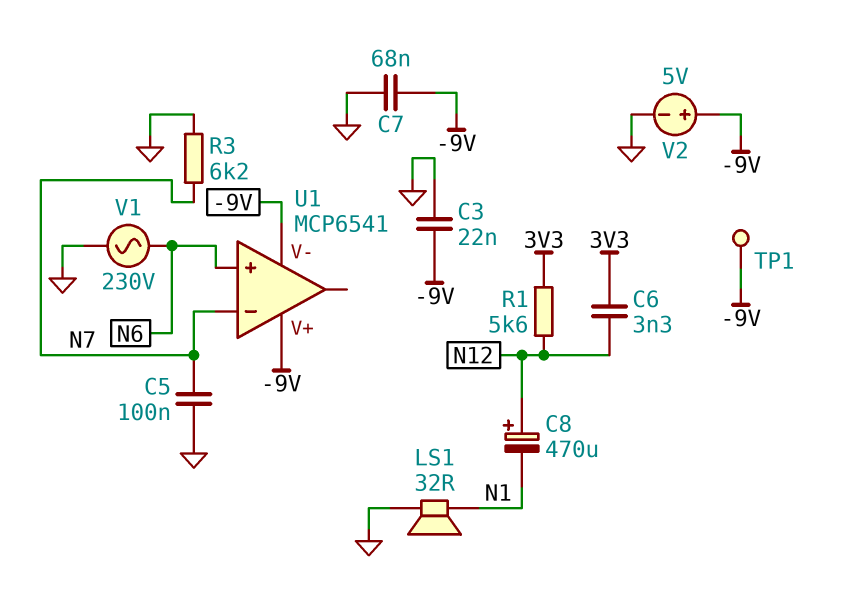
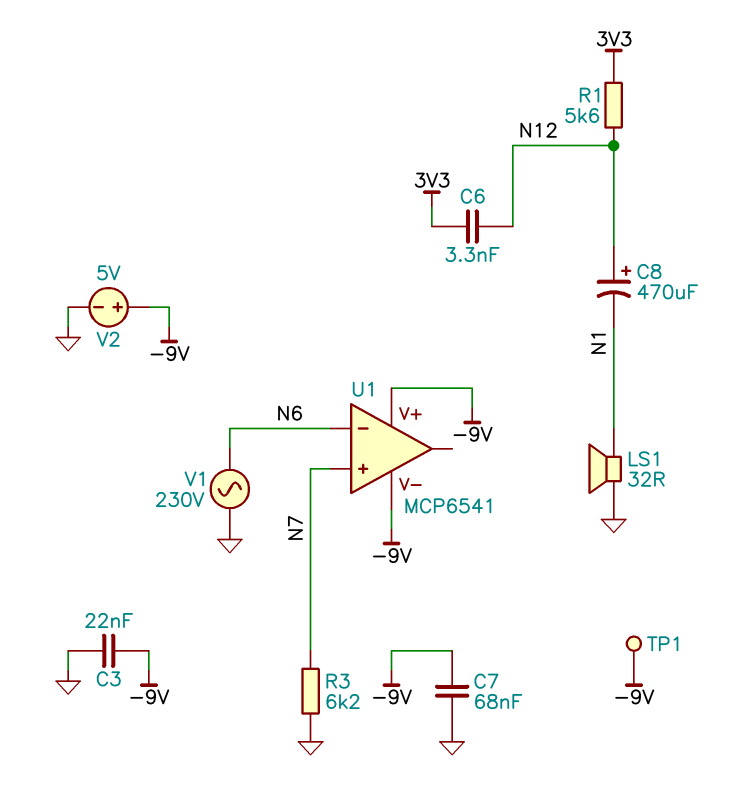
C5: 100nF (GND, N7) -> none
U1 pin in+: N6 -> N7
U1 pin in-: N7 -> N6

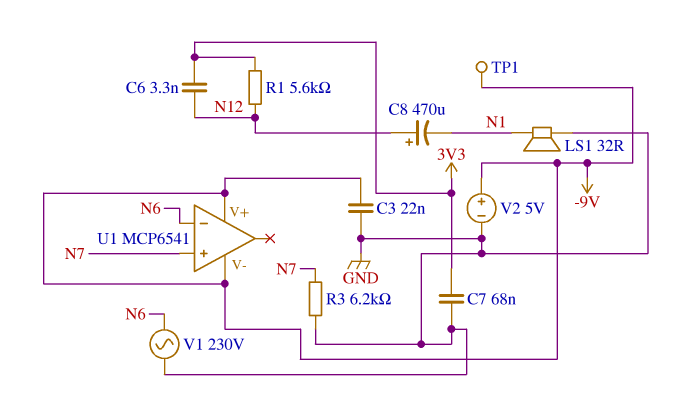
C7: 68nF (-9V, GND) -> 68nF (3V3, GND)

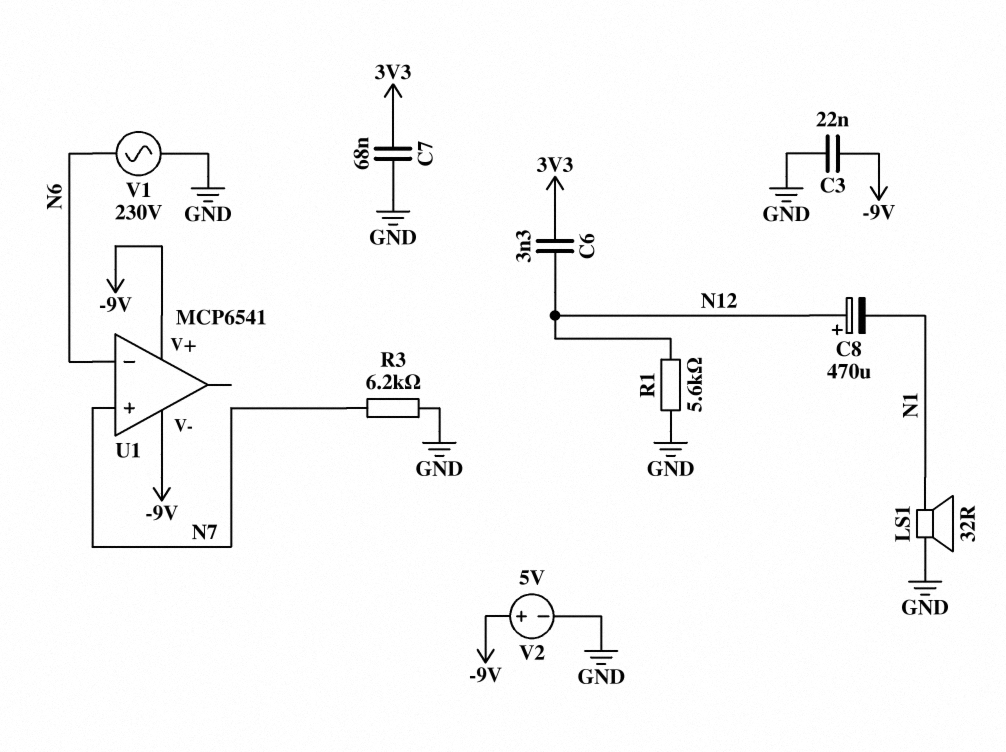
R1: 5.6k (3V3, N12) -> 5.6k (GND, N12)
TP1: test point (-9V) -> none

